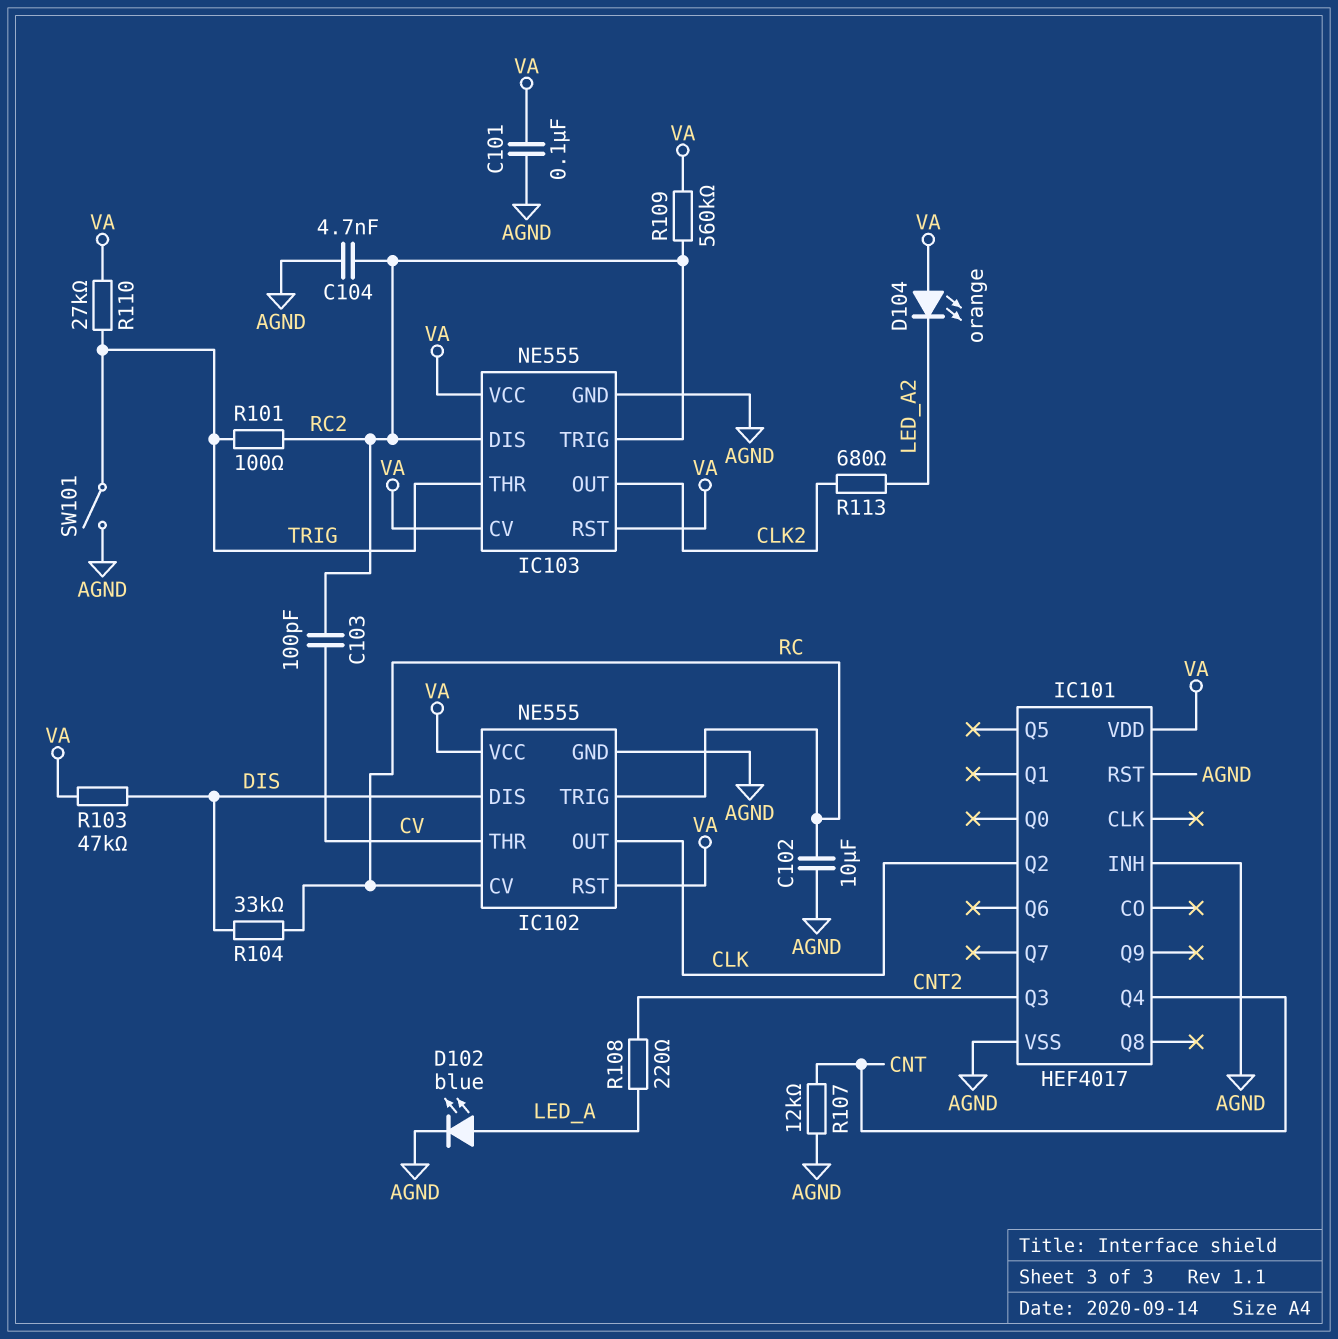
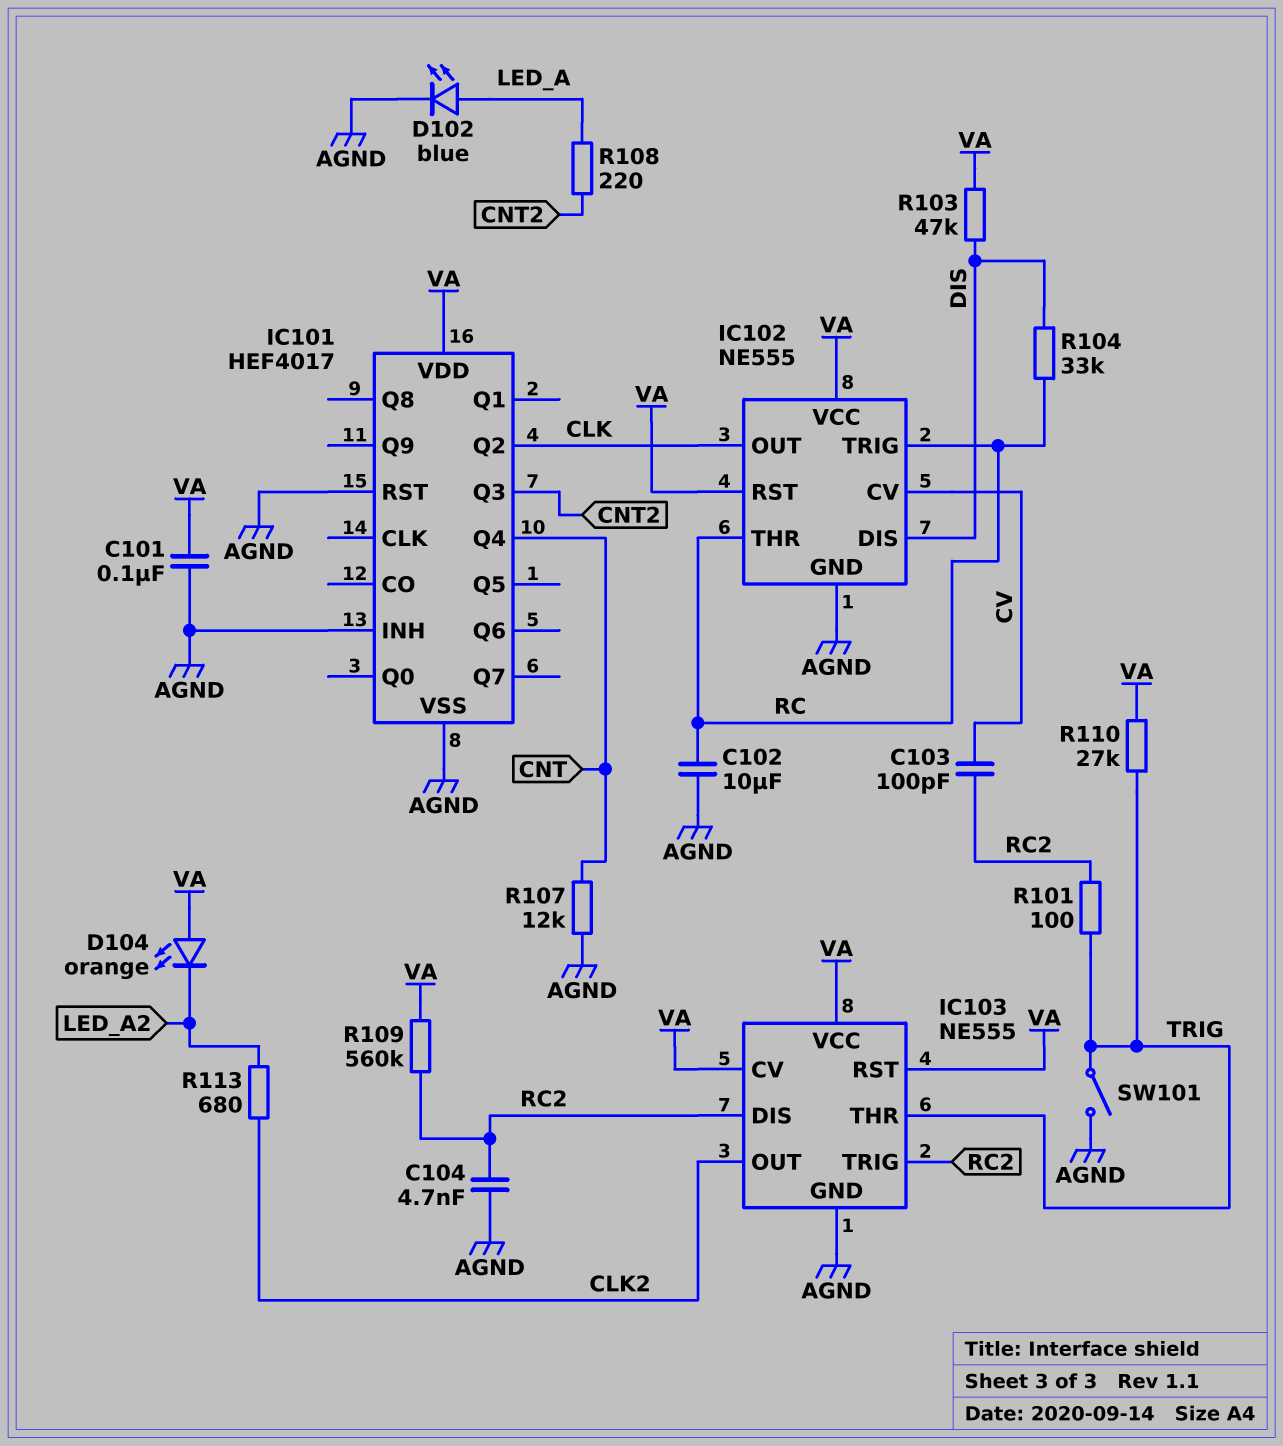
IC102 pin CV: RC -> CV
IC102 pin THR: CV -> RC

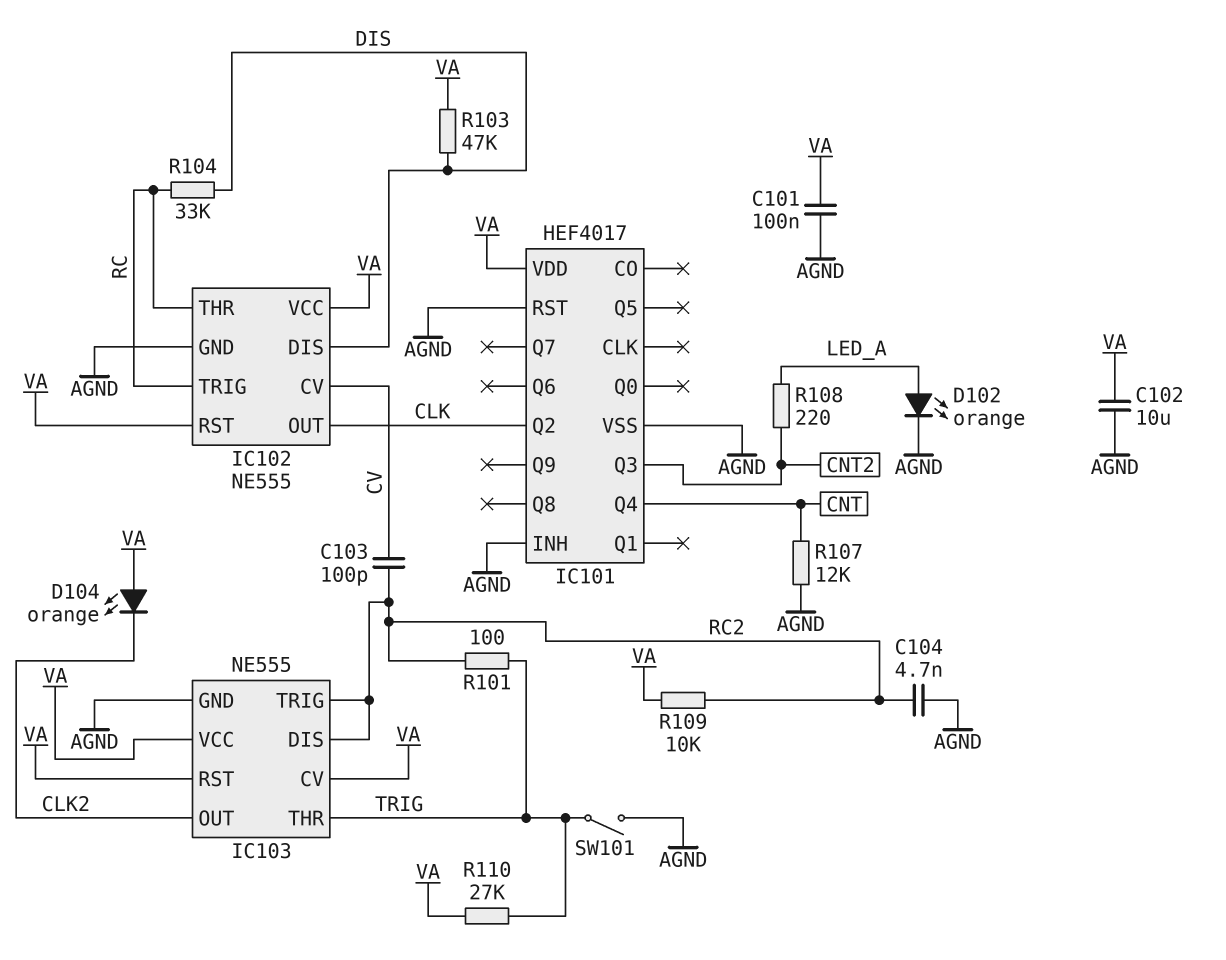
C102: 10uF (AGND, RC) -> 10uF (AGND, VA)
D102: LED blue (A LED_A, K AGND) -> LED orange (A LED_A, K AGND)
D104: LED orange (A VA, K LED_A2) -> LED orange (A VA, K CLK2)
R109: 560k (RC2, VA) -> 10k (RC2, VA)
R113: 680 (CLK2, LED_A2) -> none

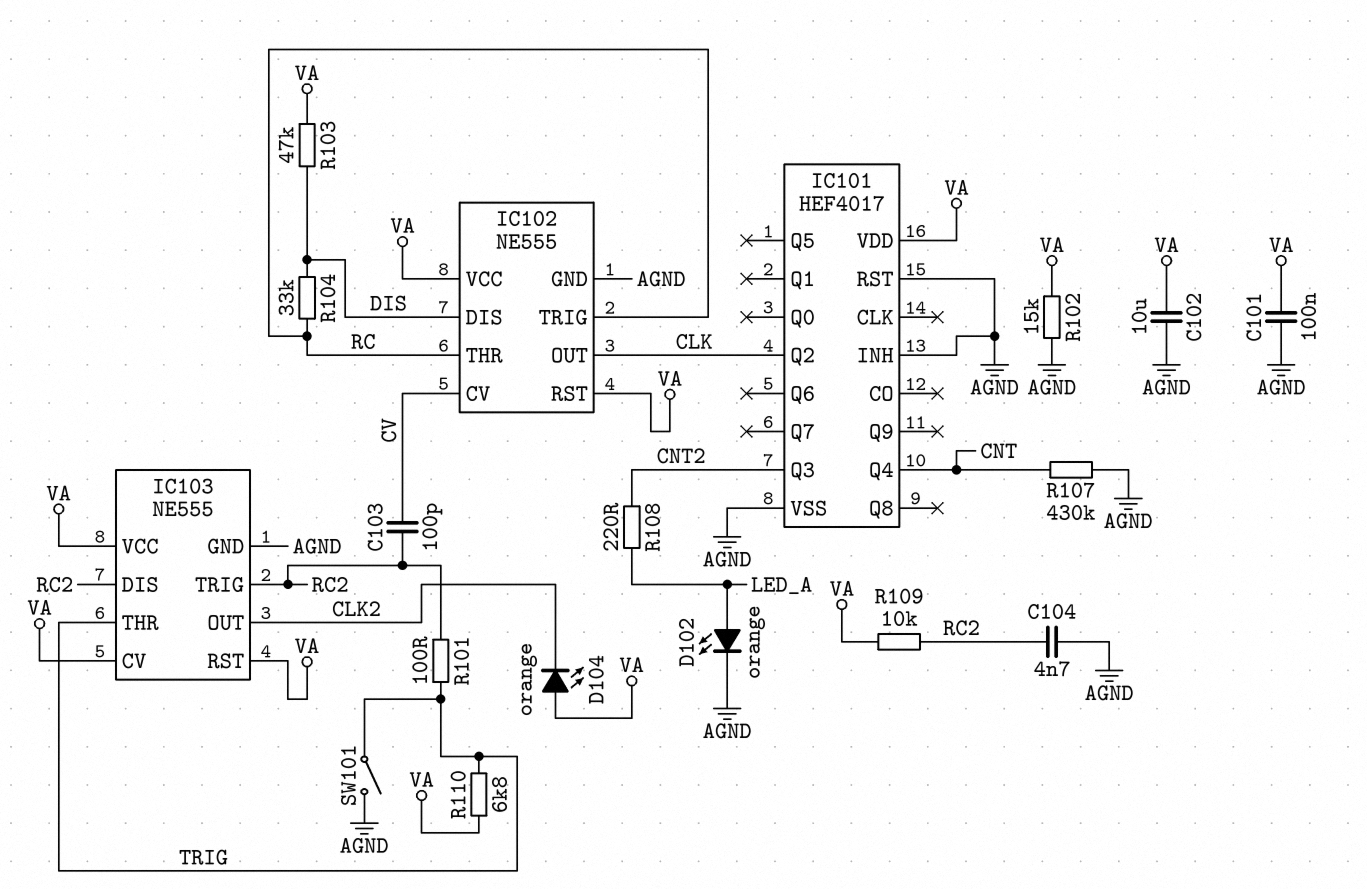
R102: none -> 15k (AGND, VA)
R107: 12k (AGND, CNT) -> 430k (AGND, CNT)
R110: 27k (TRIG, VA) -> 6.8k (TRIG, VA)

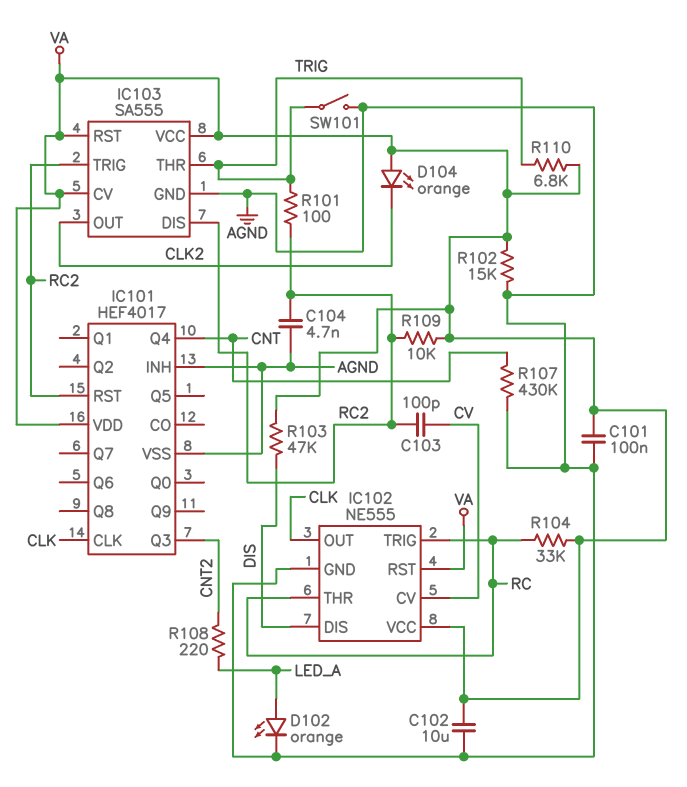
IC101 pin CLK: none -> CLK
IC101 pin Q2: CLK -> none
IC101 pin RST: AGND -> RC2
IC103: NE555 -> SA555
R104: 33k (DIS, RC) -> 33k (RC, VA)

